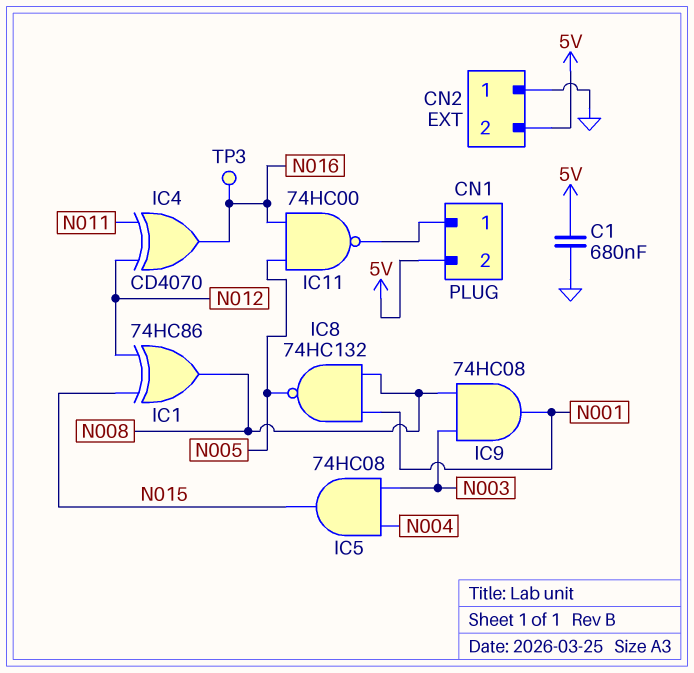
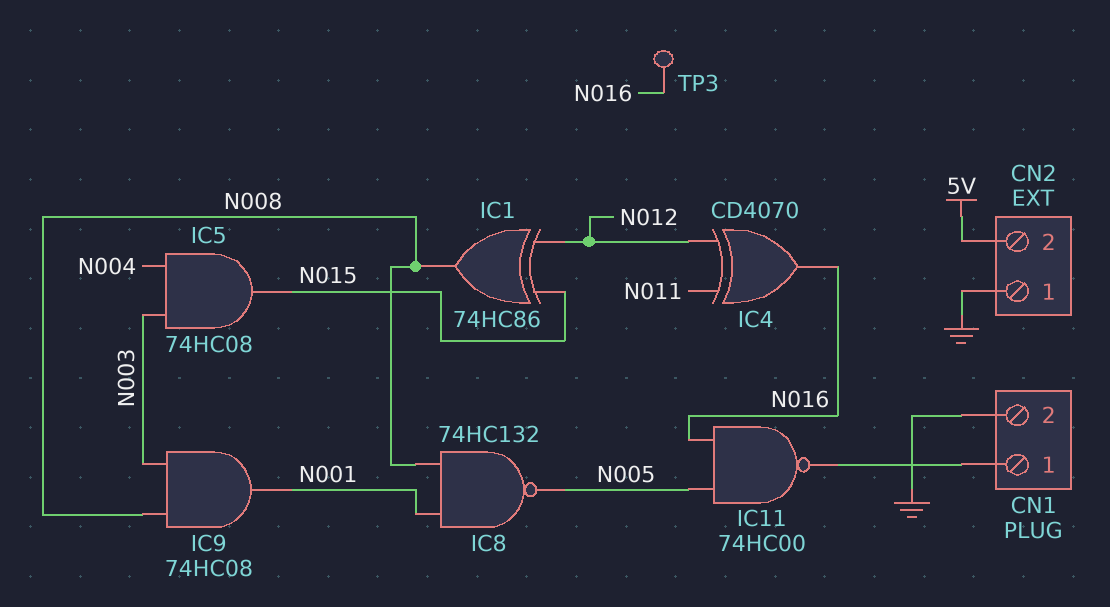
C1: 680nF (5V, GND) -> none
CN1 pin 2: 5V -> GND

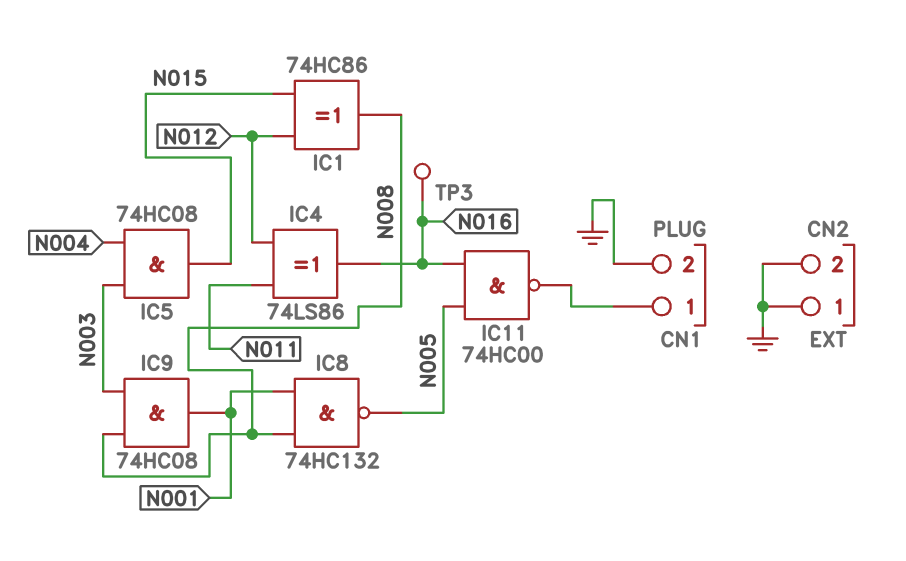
CN2 pin 2: 5V -> GND
IC4: XOR CD4070 (in N011, in N012, out N016) -> XOR 74LS86 (in N011, in N012, out N016)

